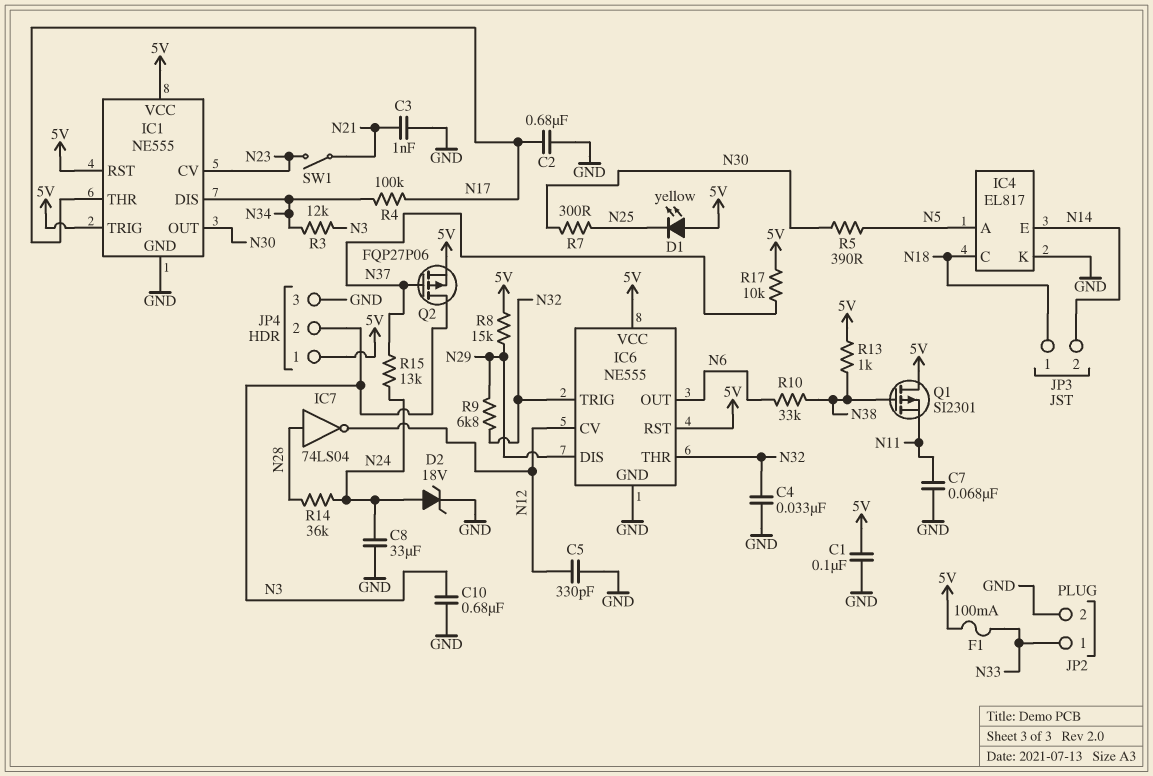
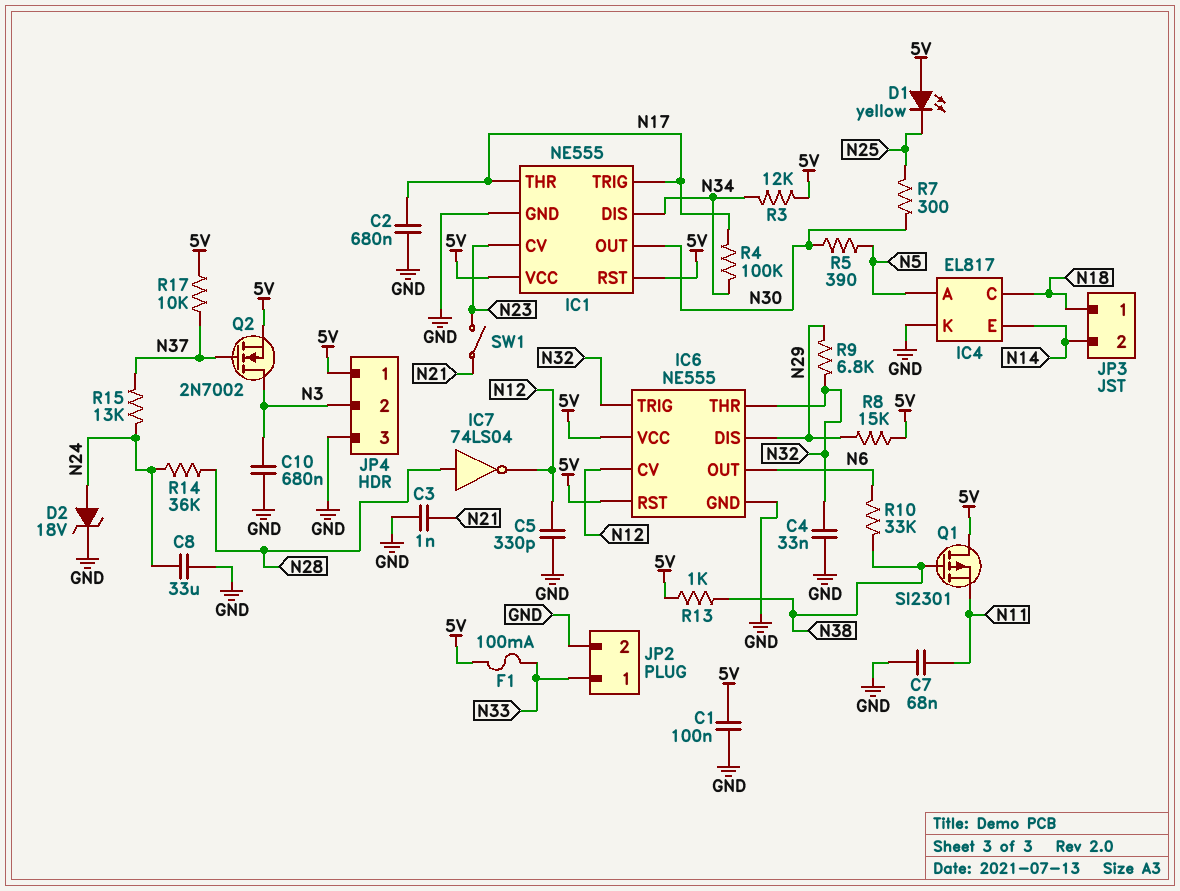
IC1 pin TRIG: 5V -> N17
Q2: PMOS FQP27P06 (G N37, D N3, S 5V) -> NMOS 2N7002 (G N37, D N3, S 5V)
R3: 12k (N3, N34) -> 12k (5V, N34)

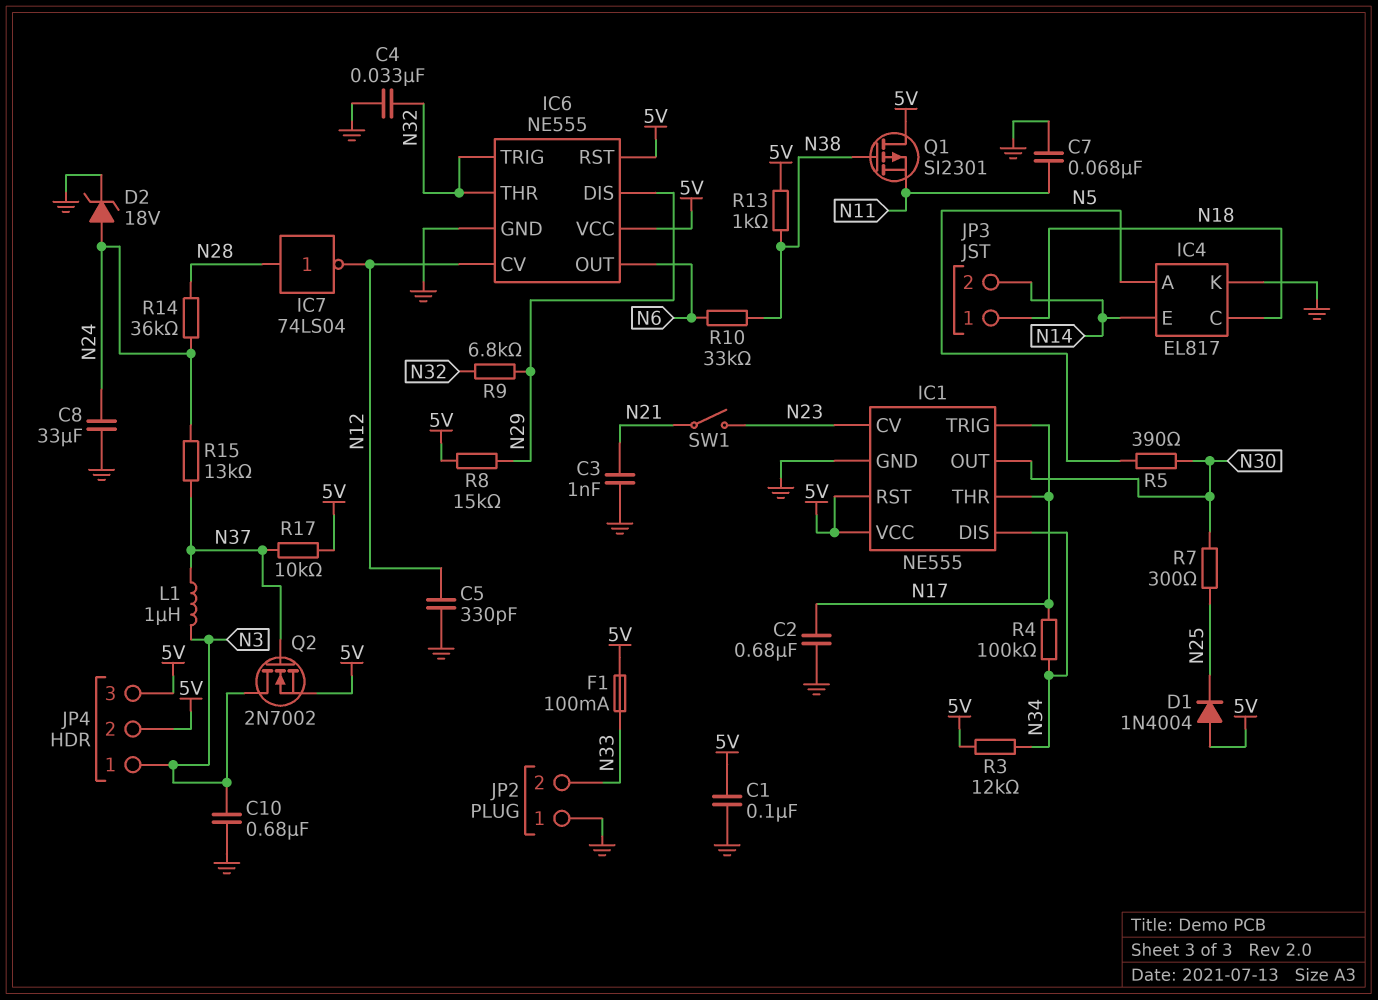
D1: LED yellow (A 5V, K N25) -> diode 1N4004 (A 5V, K N25)
JP2 pin 1: N33 -> GND
JP2 pin 2: GND -> N33
JP4 pin 1: 5V -> N3
JP4 pin 2: N3 -> 5V
JP4 pin 3: GND -> 5V
L1: none -> 1uH (N3, N37)

